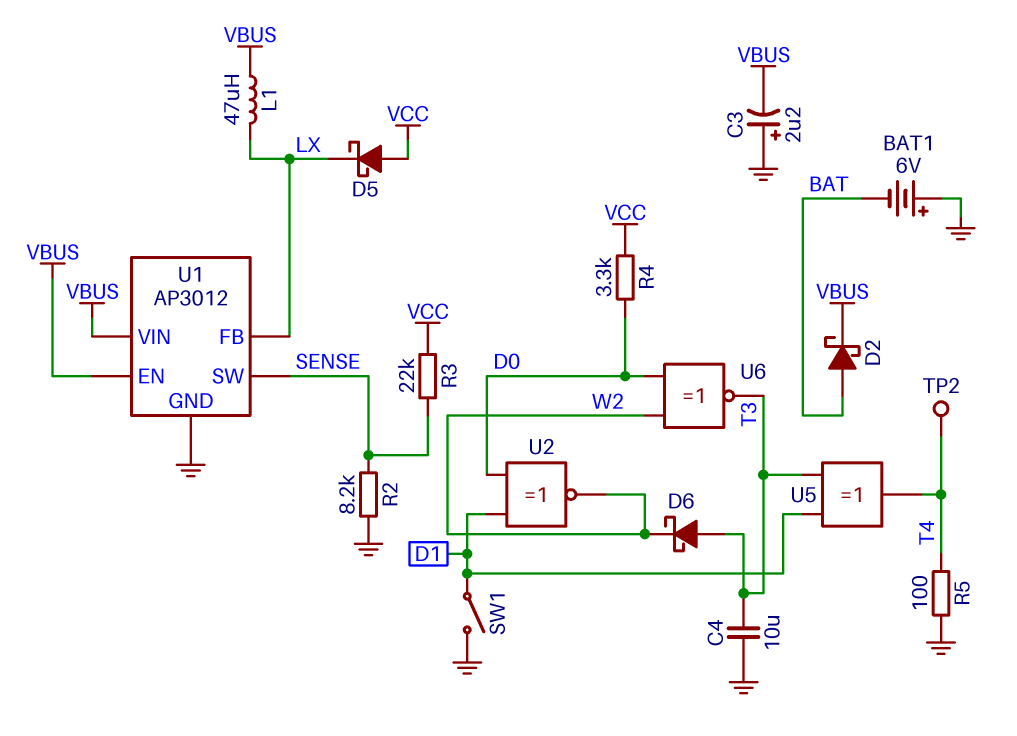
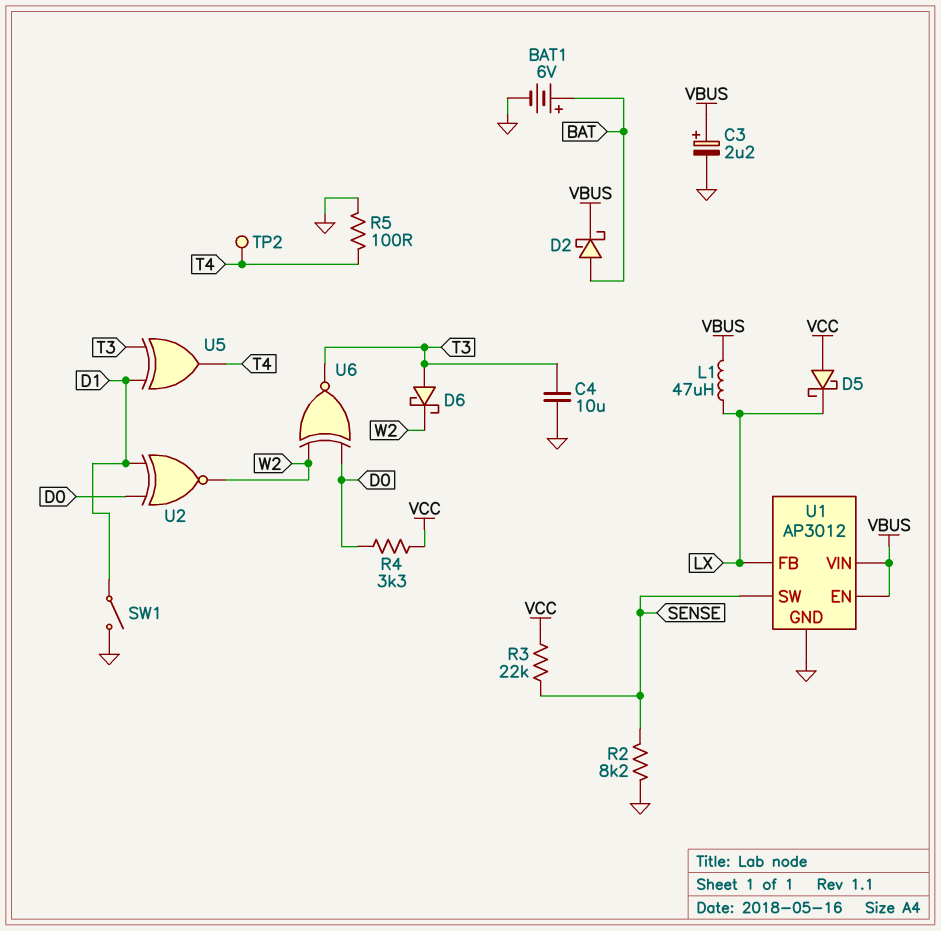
BAT1: 6V (plus GND, minus BAT) -> 6V (plus BAT, minus GND)
C3: 2.2uF (plus GND, minus VBUS) -> 2.2uF (plus VBUS, minus GND)

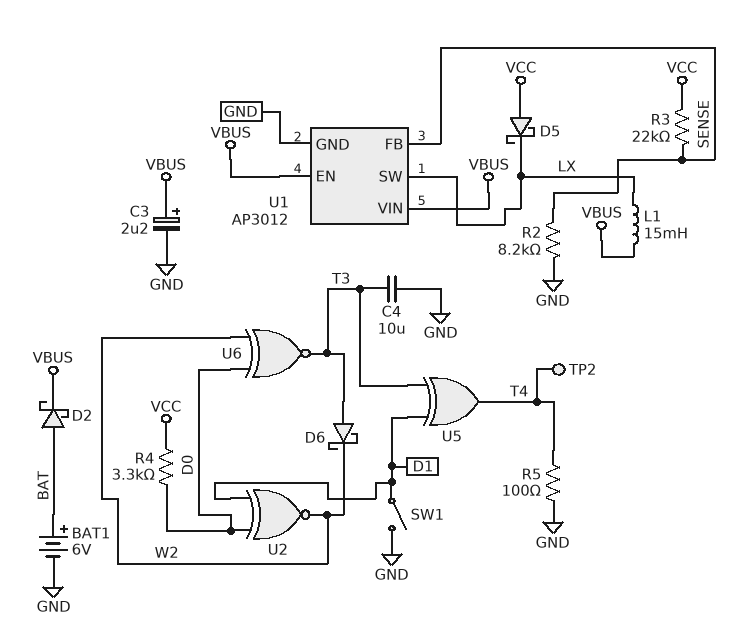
L1: 47uH (LX, VBUS) -> 15mH (LX, VBUS)
U1 pin FB: LX -> SENSE
U1 pin SW: SENSE -> LX

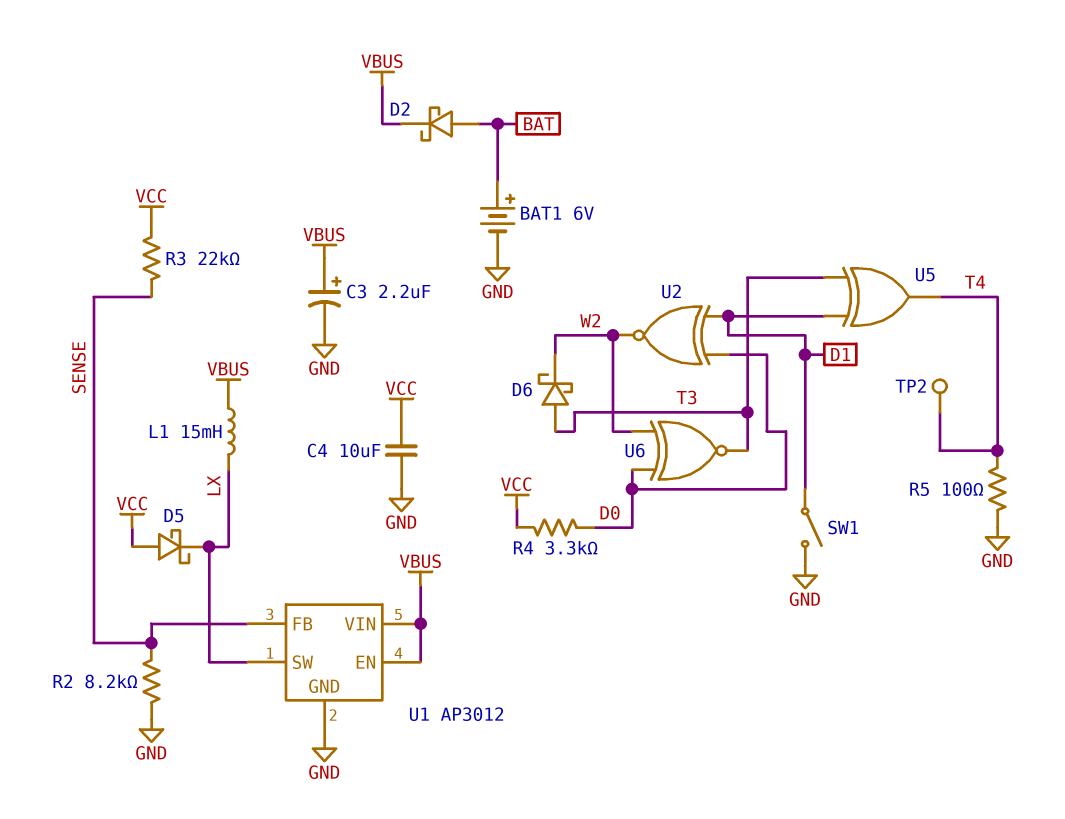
C4: 10uF (GND, T3) -> 10uF (GND, VCC)

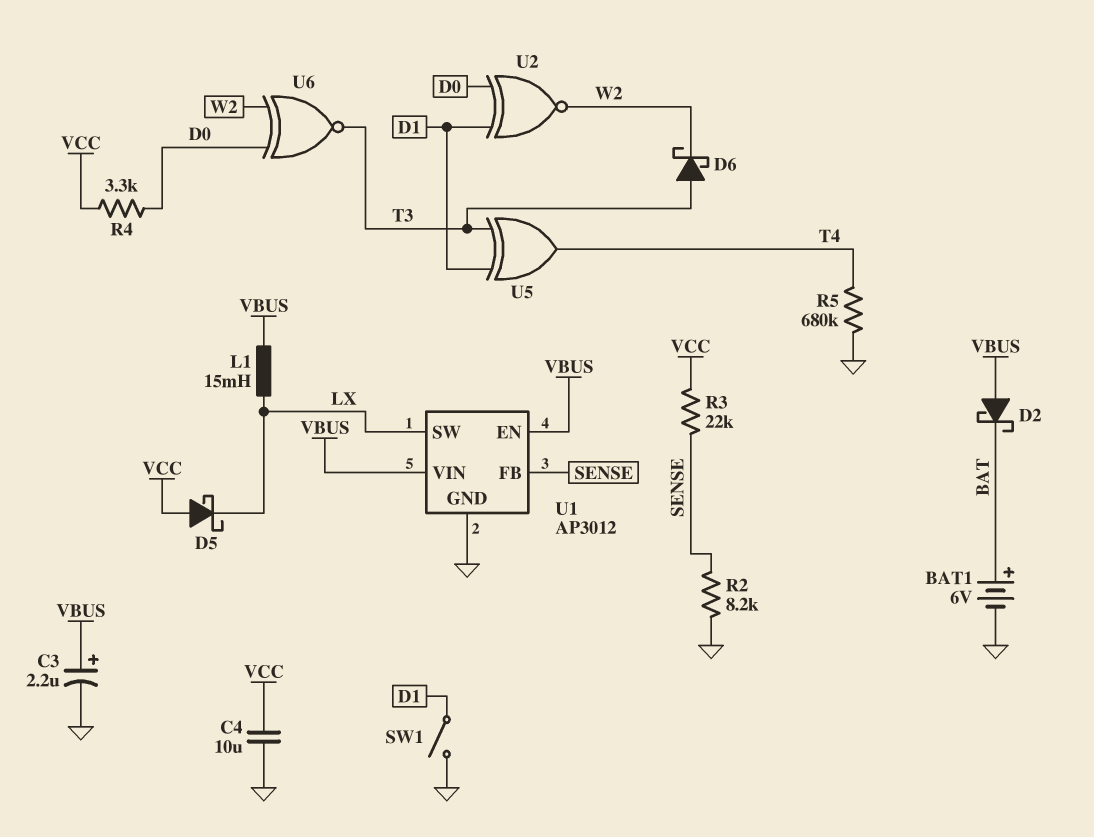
D2: schottky (A BAT, K VBUS) -> schottky (A VBUS, K BAT)
R5: 100 (GND, T4) -> 680k (GND, T4)
TP2: test point (T4) -> none

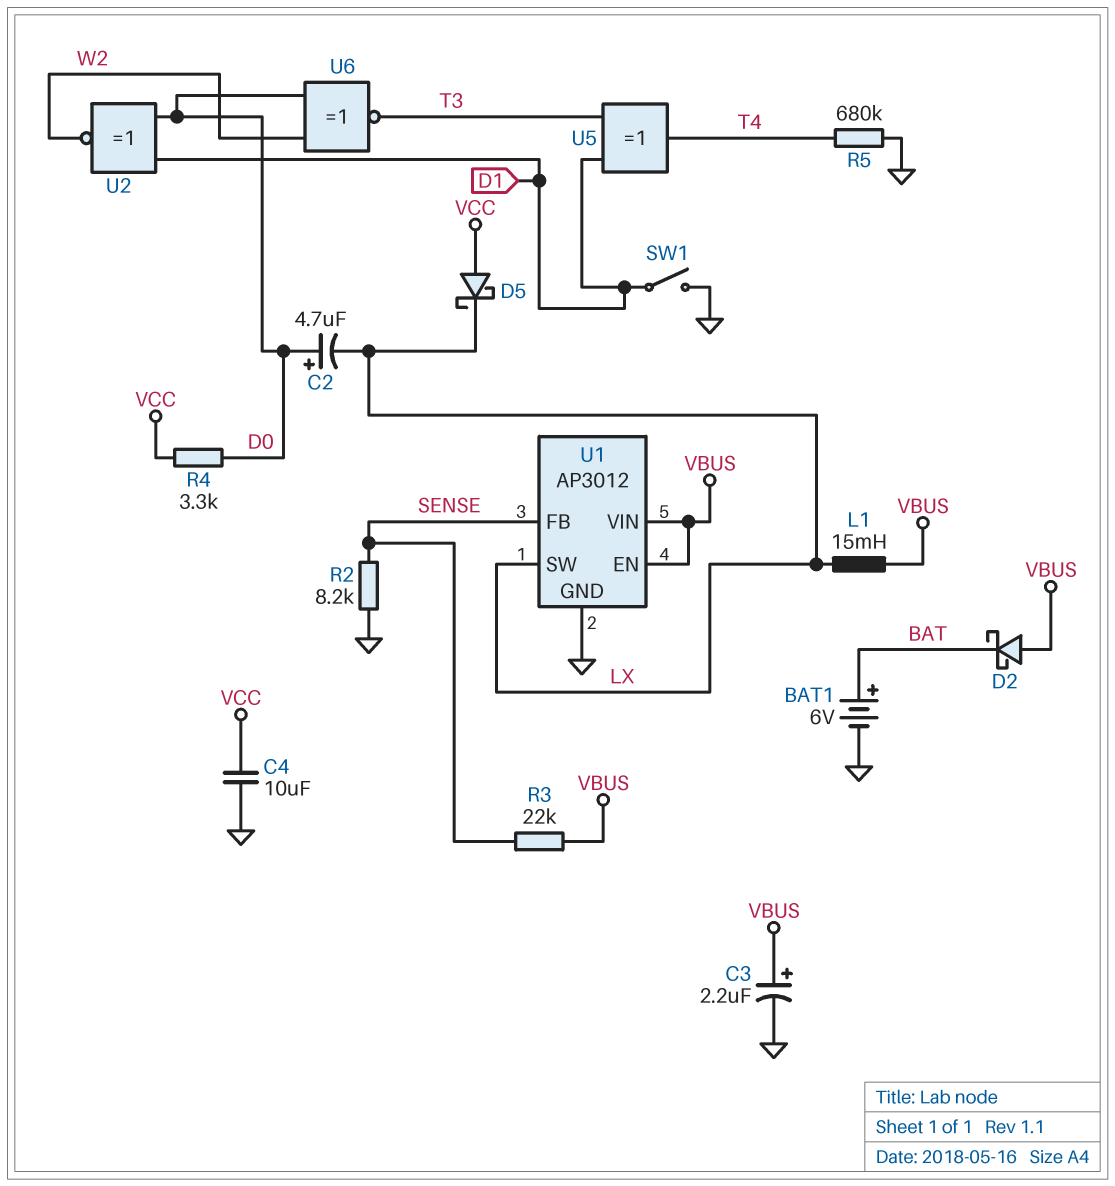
C2: none -> 4.7uF (plus D0, minus LX)
D6: schottky (A T3, K W2) -> none
R3: 22k (SENSE, VCC) -> 22k (SENSE, VBUS)

